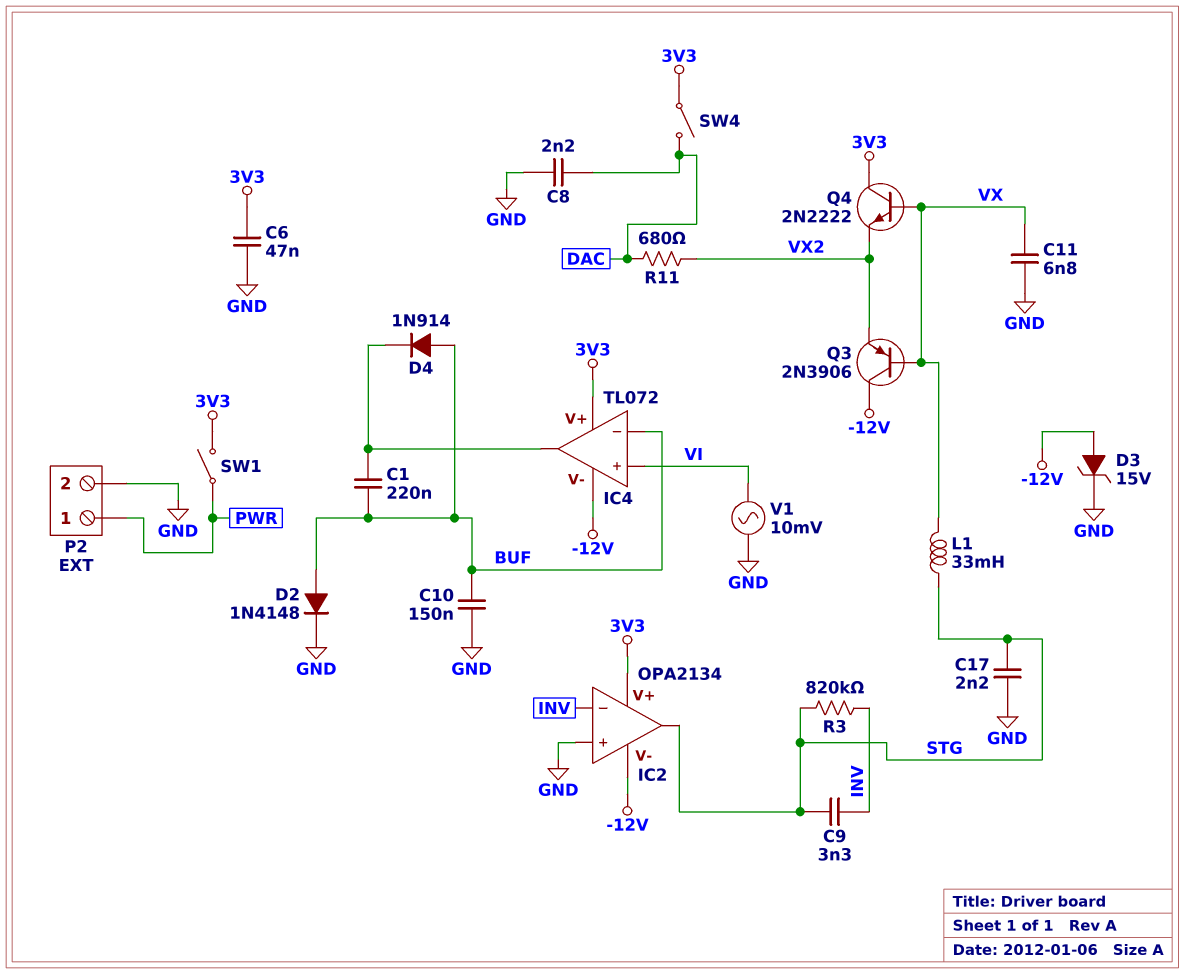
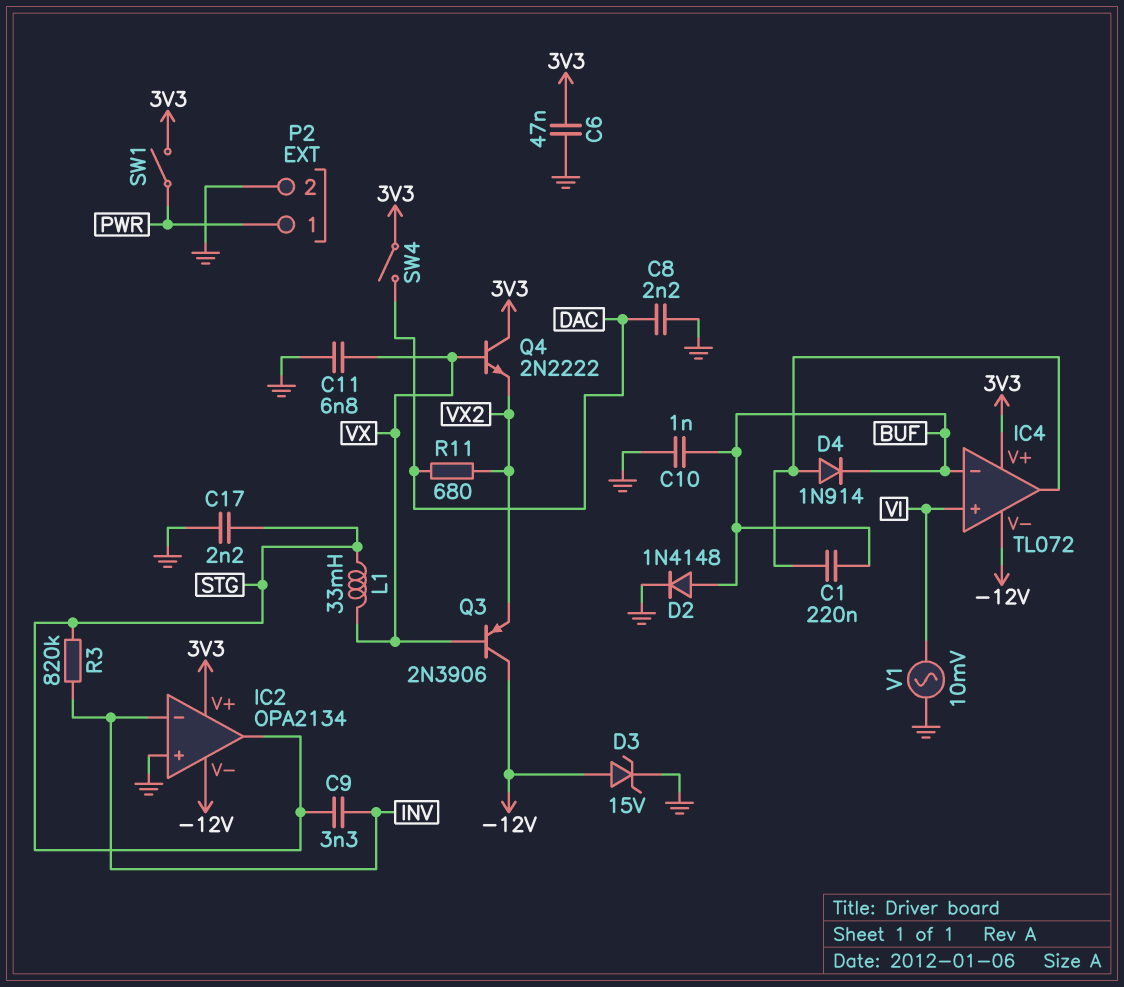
C10: 150nF (BUF, GND) -> 1nF (BUF, GND)
D4: diode 1N914 (A BUF, K IC4/out) -> diode 1N914 (A IC4/out, K BUF)

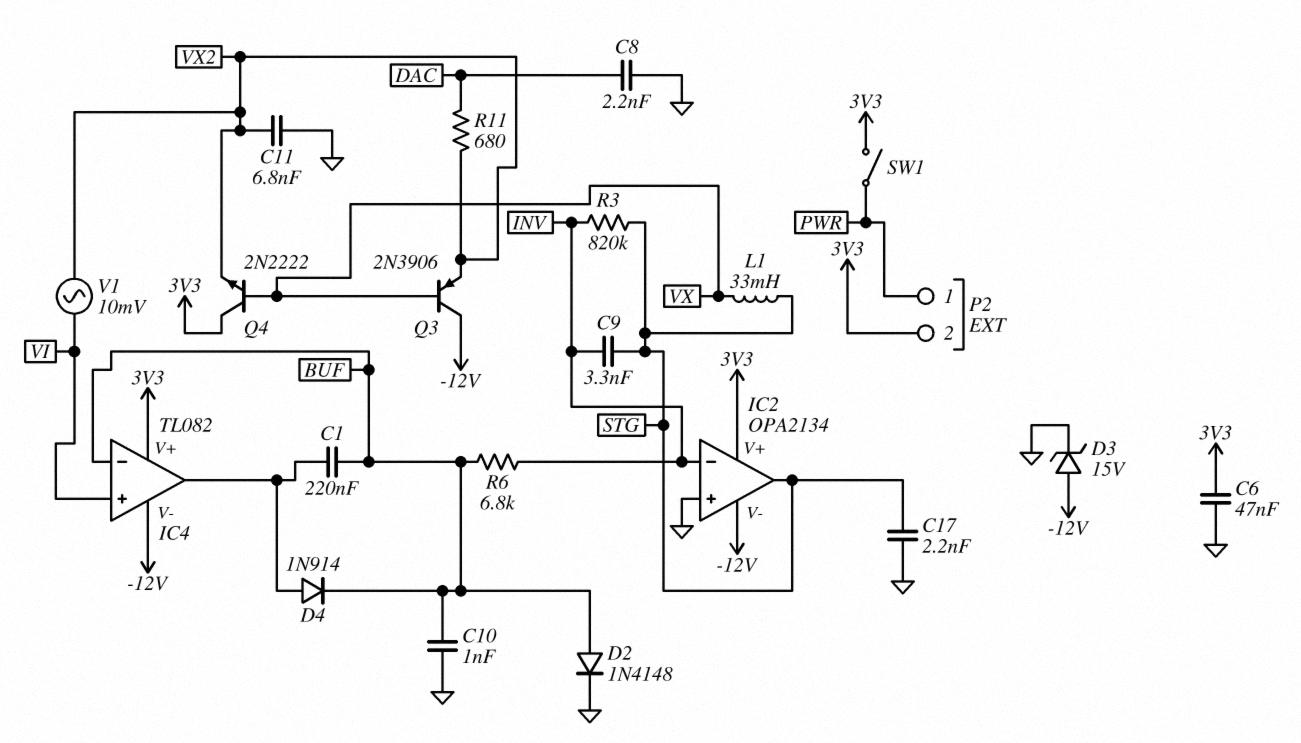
C11: 6.8nF (GND, VX) -> 6.8nF (GND, VX2)
IC4: TL072 -> TL082
P2 pin 2: GND -> 3V3
R6: none -> 6.8k (BUF, INV)
SW4: switch (3V3, DAC) -> none
V1: AC 10mV (GND, VI) -> AC 10mV (VI, VX2)

